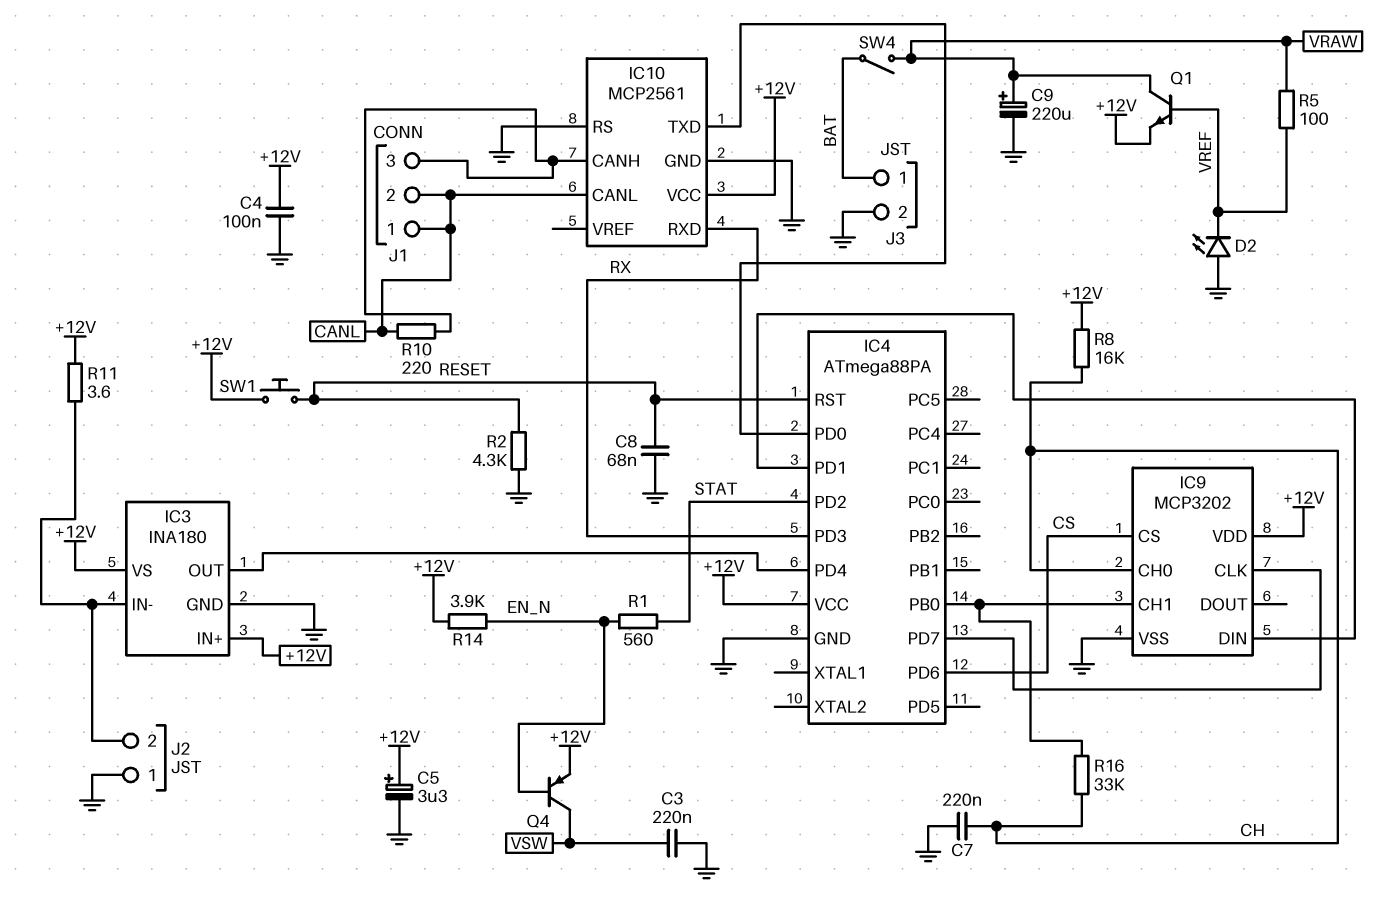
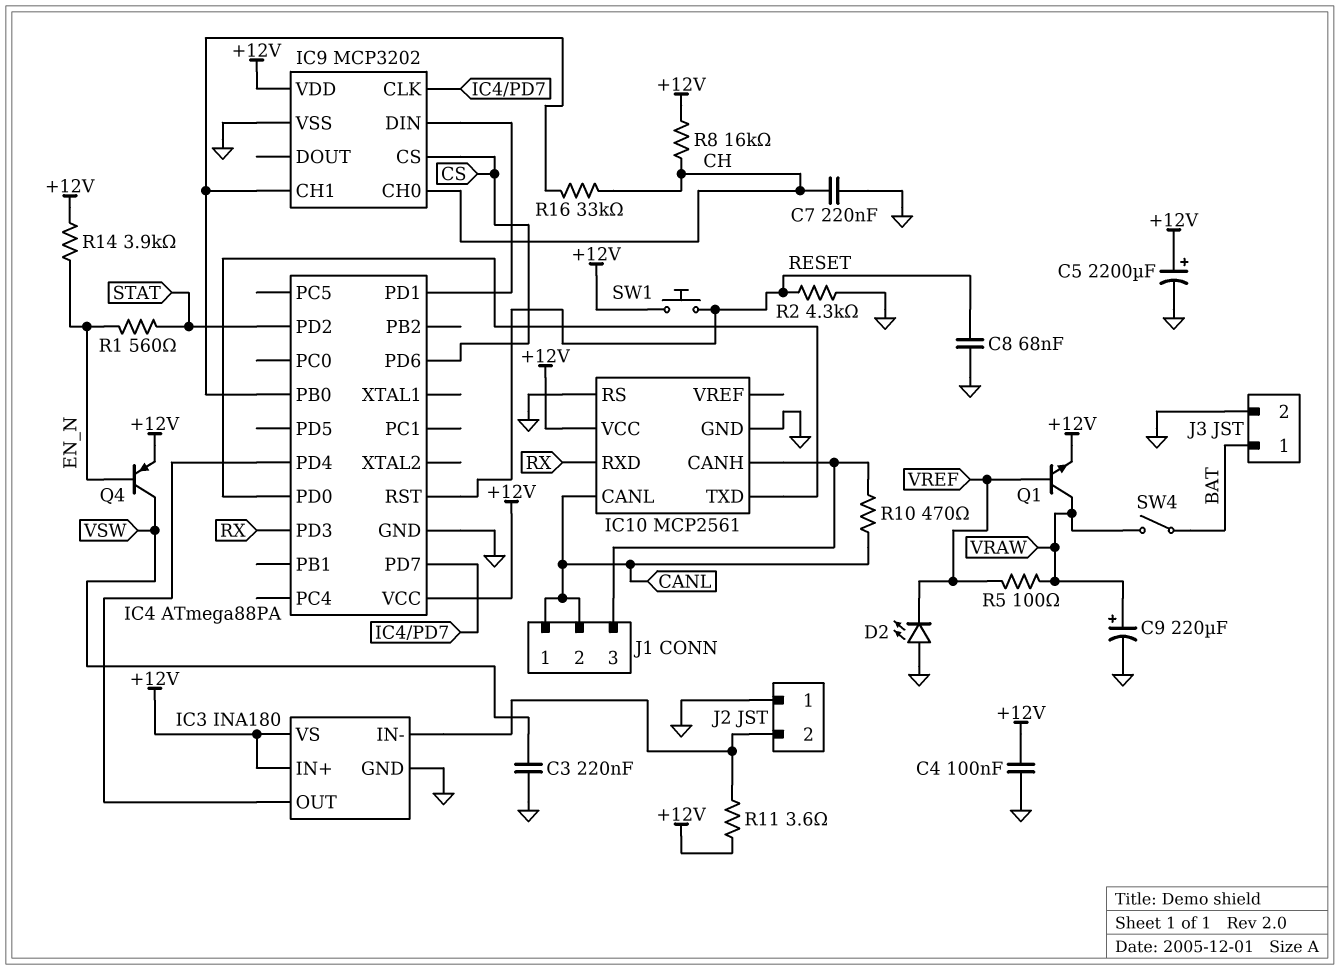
C5: 3.3uF (plus +12V, minus GND) -> 2200uF (plus +12V, minus GND)
R10: 220 (CANL, IC10/CANH) -> 470 (CANL, IC10/CANH)

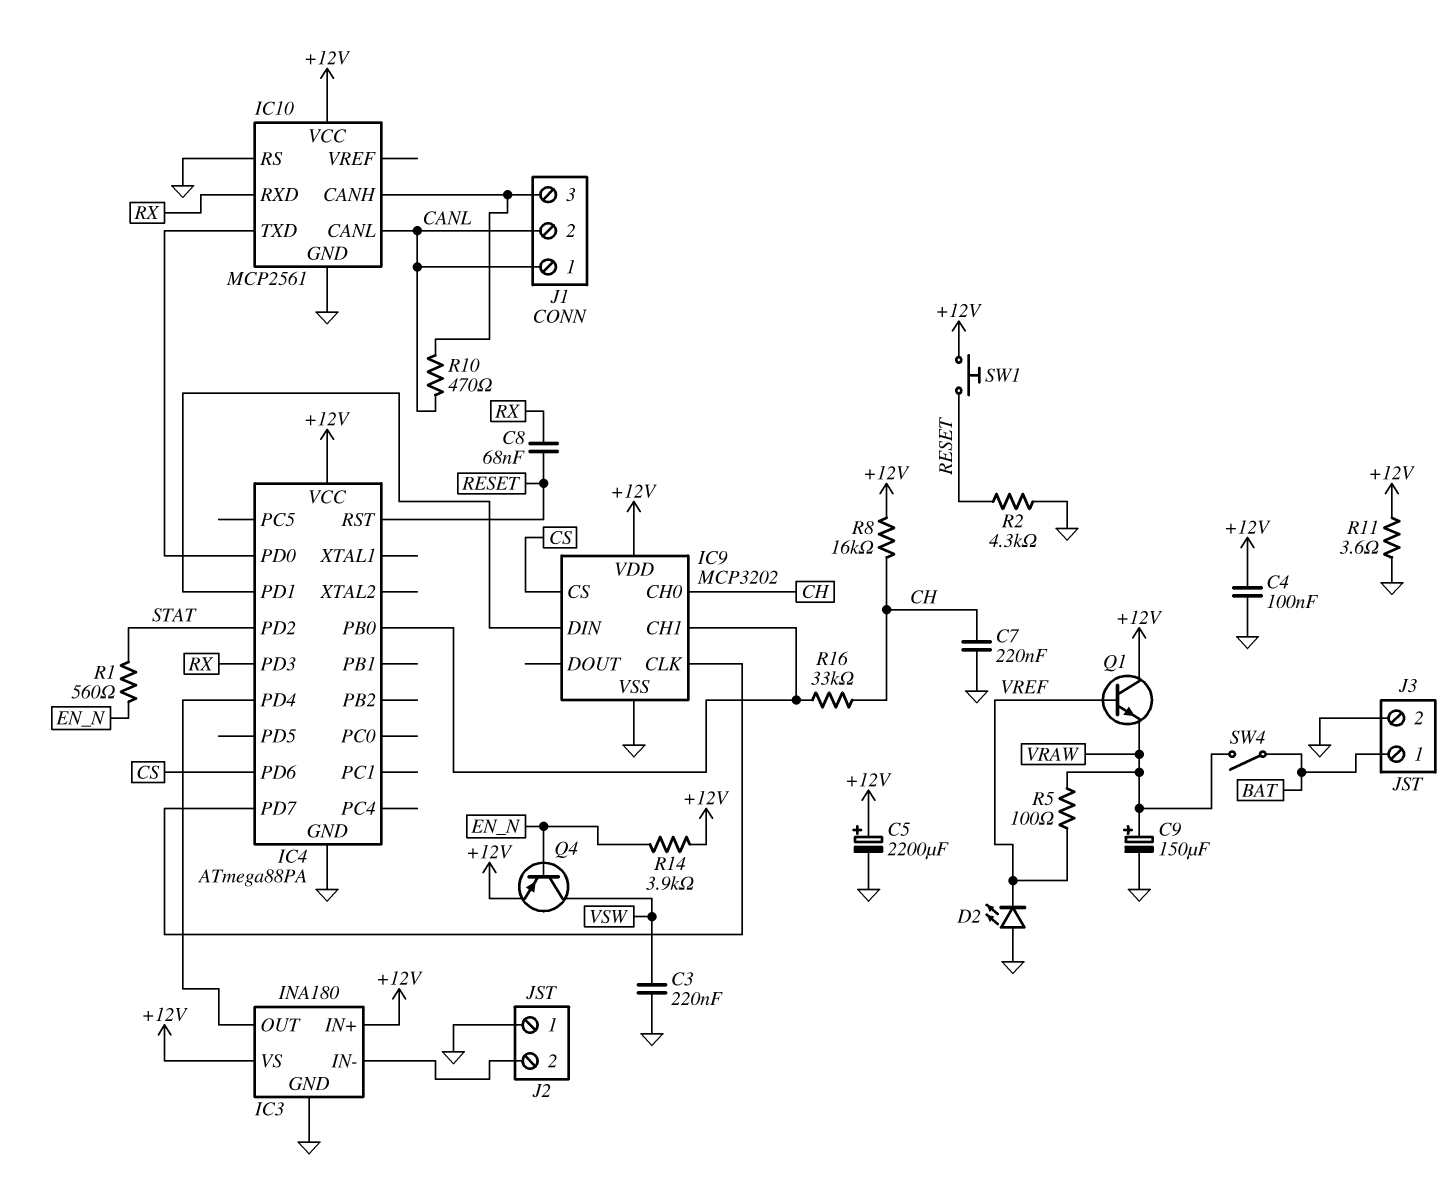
C8: 68nF (GND, RESET) -> 68nF (RESET, RX)
C9: 220uF (plus VRAW, minus GND) -> 150uF (plus VRAW, minus GND)
Q1: NPN (B VREF, C VRAW, E +12V) -> NPN (B VREF, C +12V, E VRAW)
R11: 3.6 (+12V, IC3/IN-) -> 3.6 (+12V, GND)

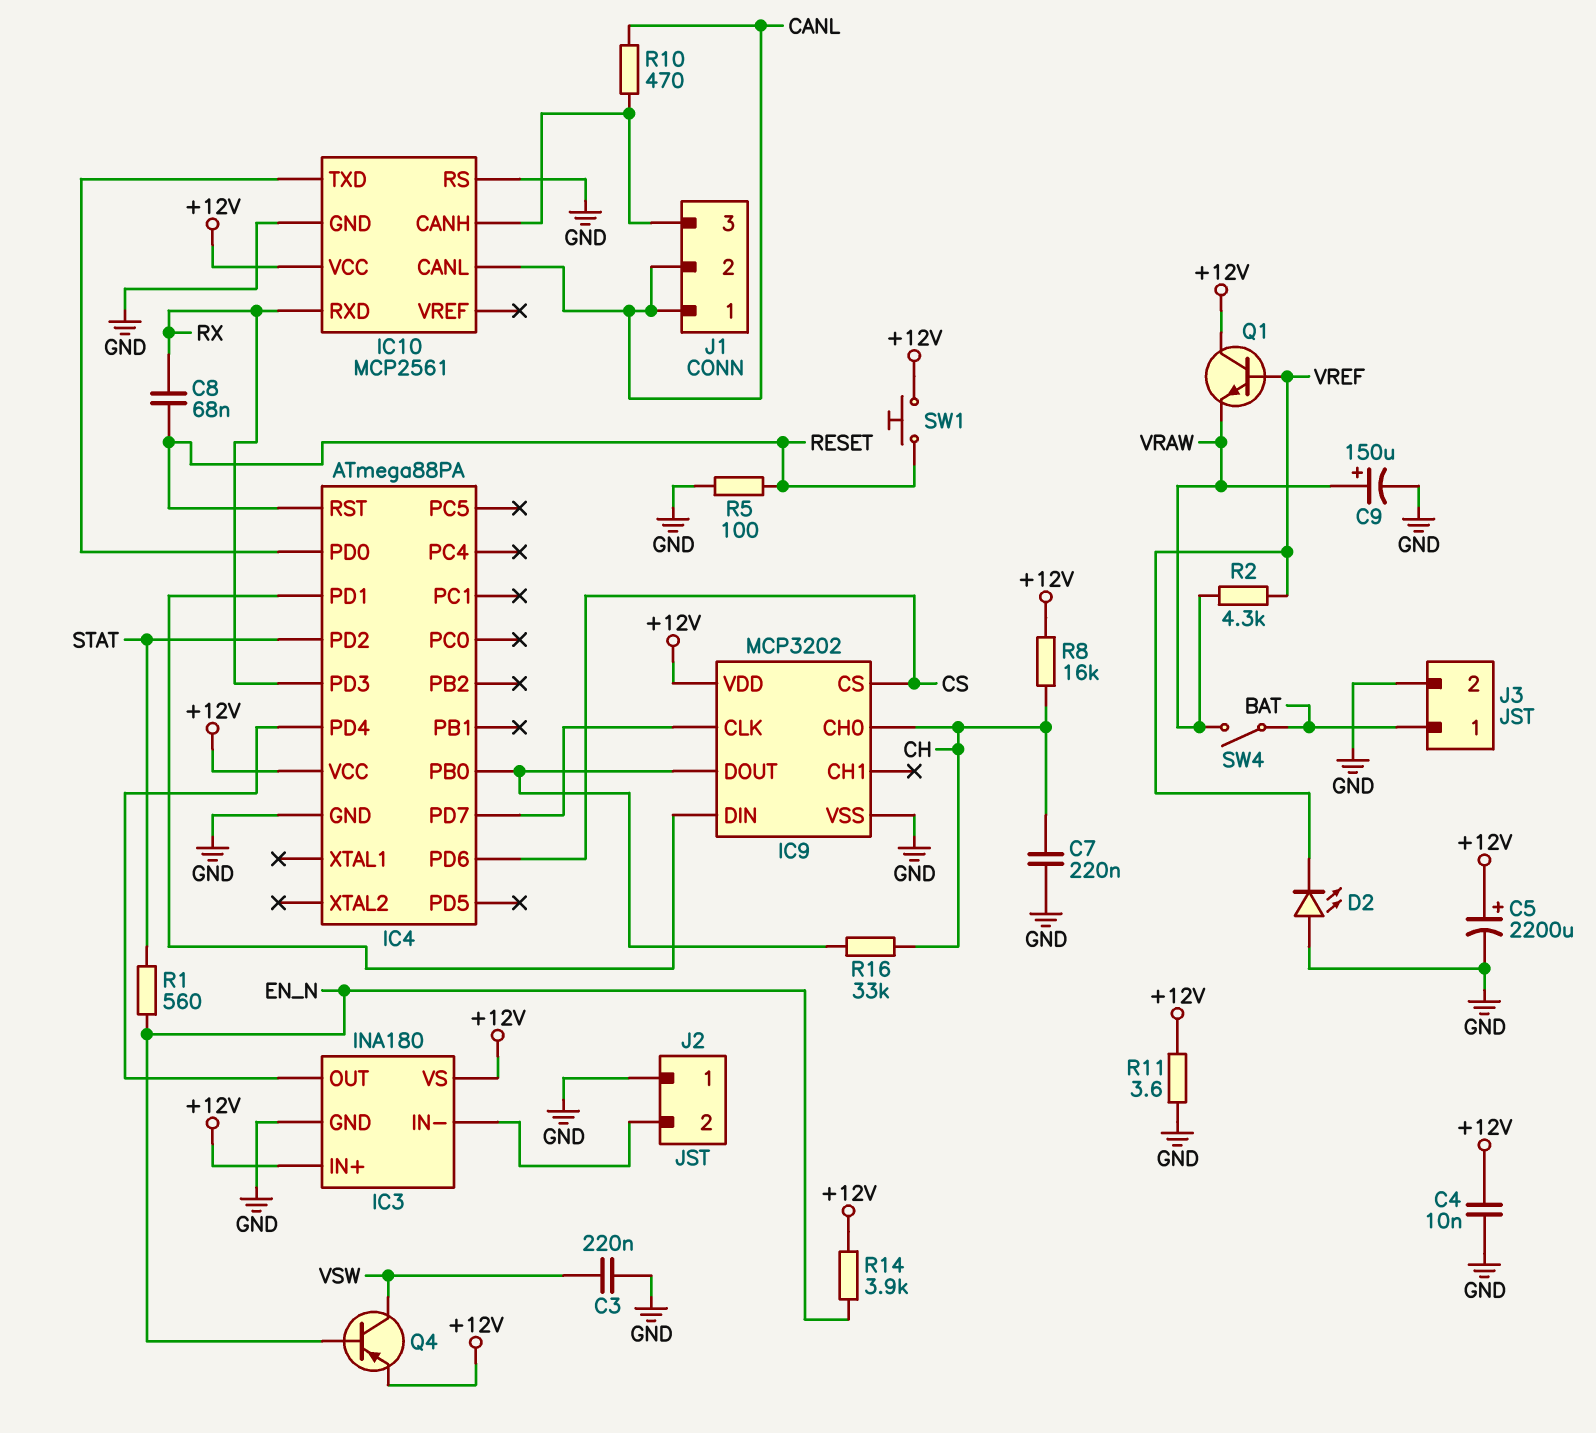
C4: 100nF (+12V, GND) -> 10nF (+12V, GND)
IC9 pin CH1: IC4/PB0 -> none
IC9 pin DOUT: none -> IC4/PB0
R2: 4.3k (GND, RESET) -> 4.3k (VRAW, VREF)
R5: 100 (VRAW, VREF) -> 100 (GND, RESET)

